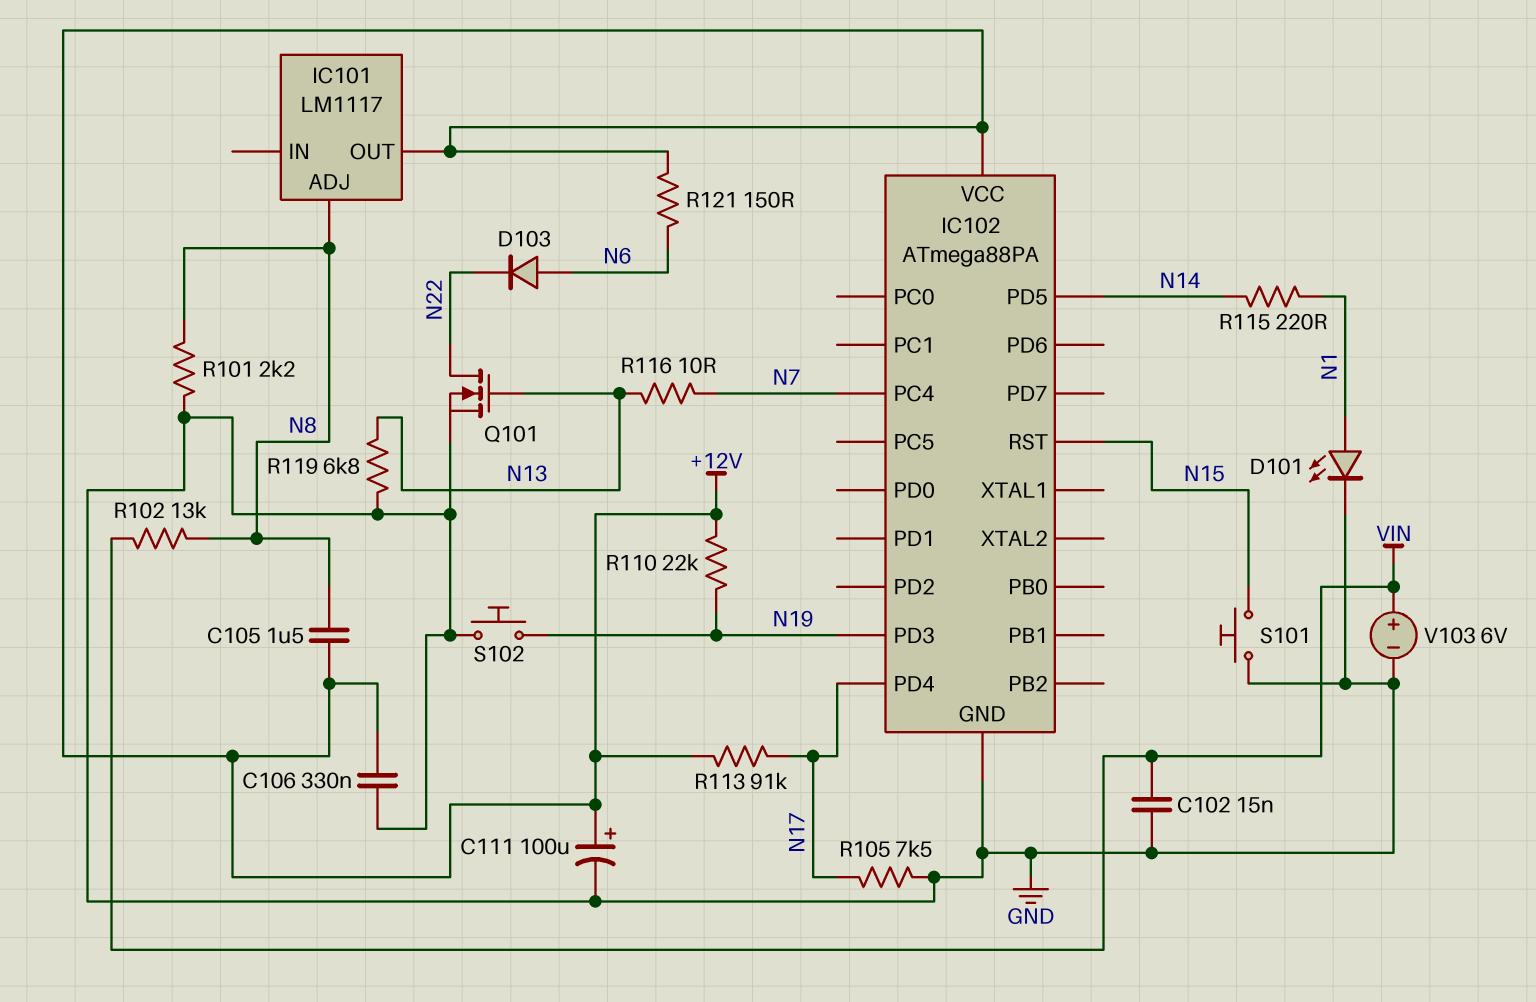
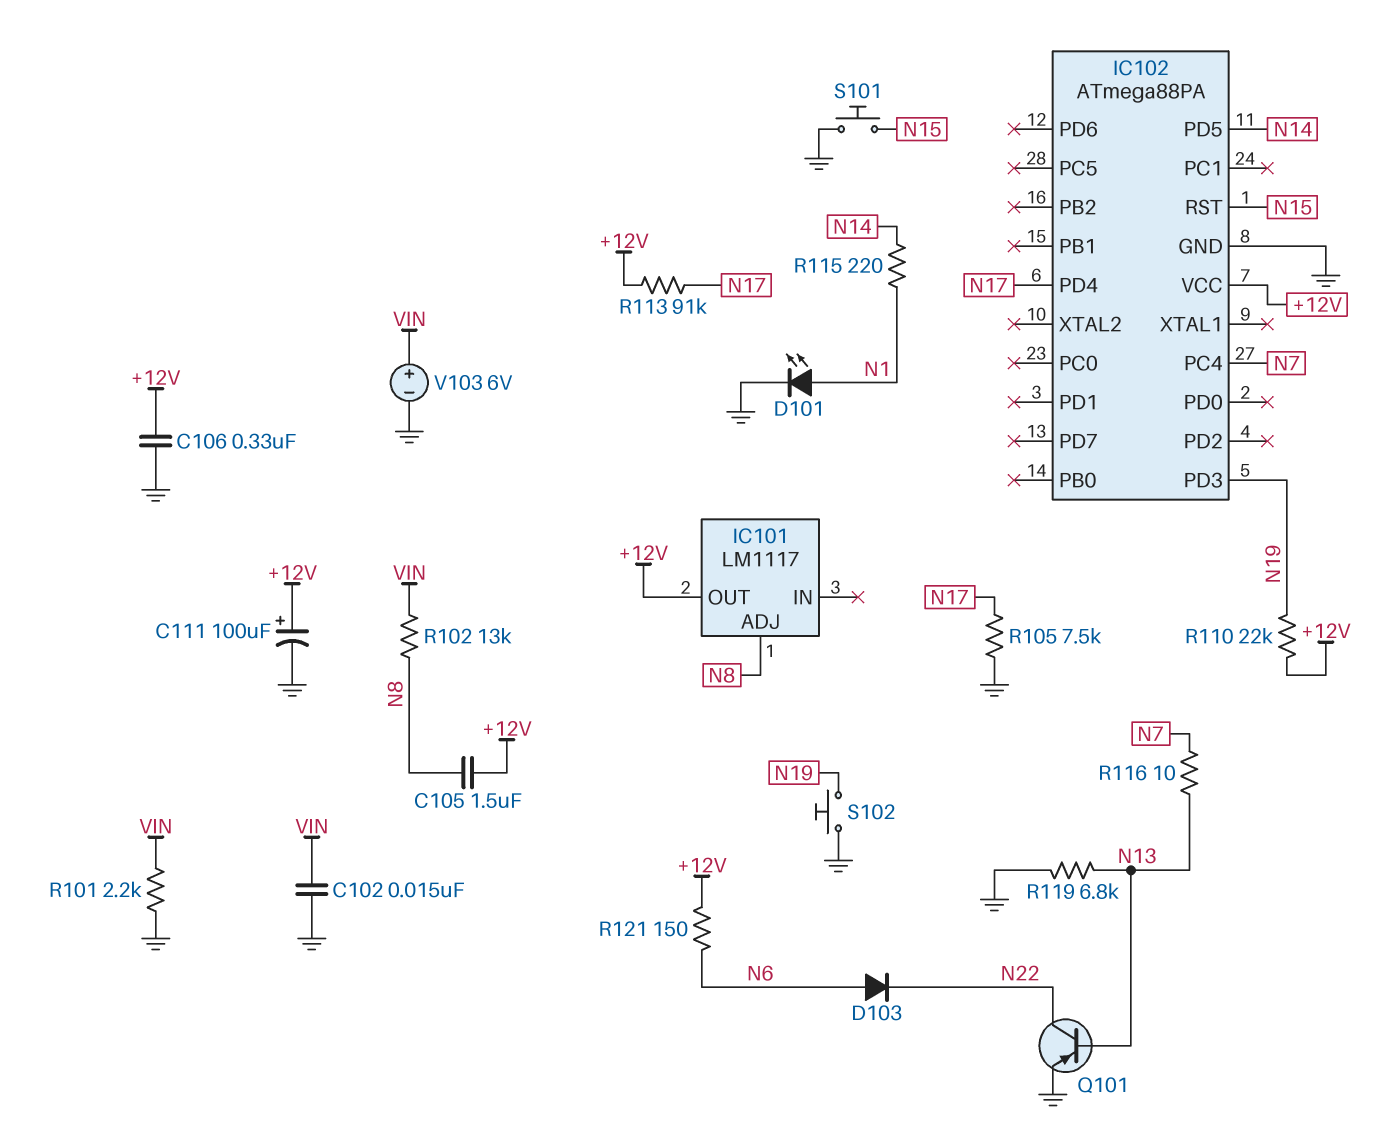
Q101: NMOS (G N13, D N22, S GND) -> PNP (B N13, C N22, E GND)
R101: 2.2k (GND, N8) -> 2.2k (GND, VIN)

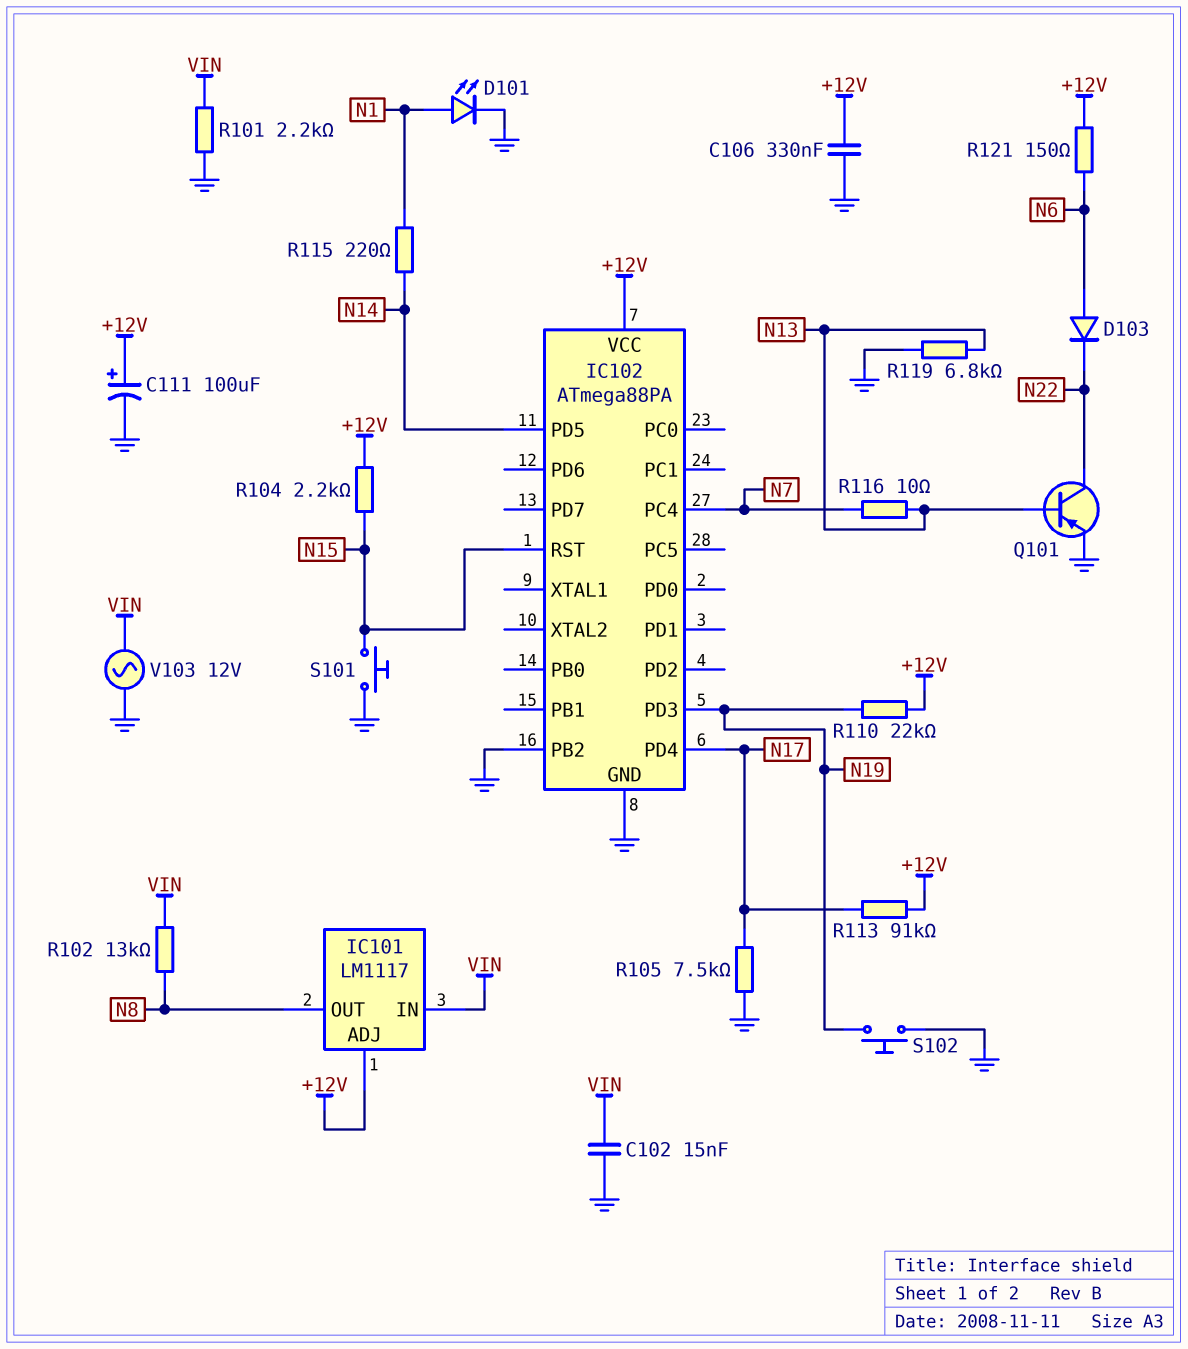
C105: 1.5uF (+12V, N8) -> none
IC101 pin ADJ: N8 -> +12V
IC101 pin IN: none -> VIN
IC101 pin OUT: +12V -> N8
IC102 pin PB2: none -> GND
R104: none -> 2.2k (+12V, N15)
V103: 6V (plus VIN, minus GND) -> AC 12V (GND, VIN)

